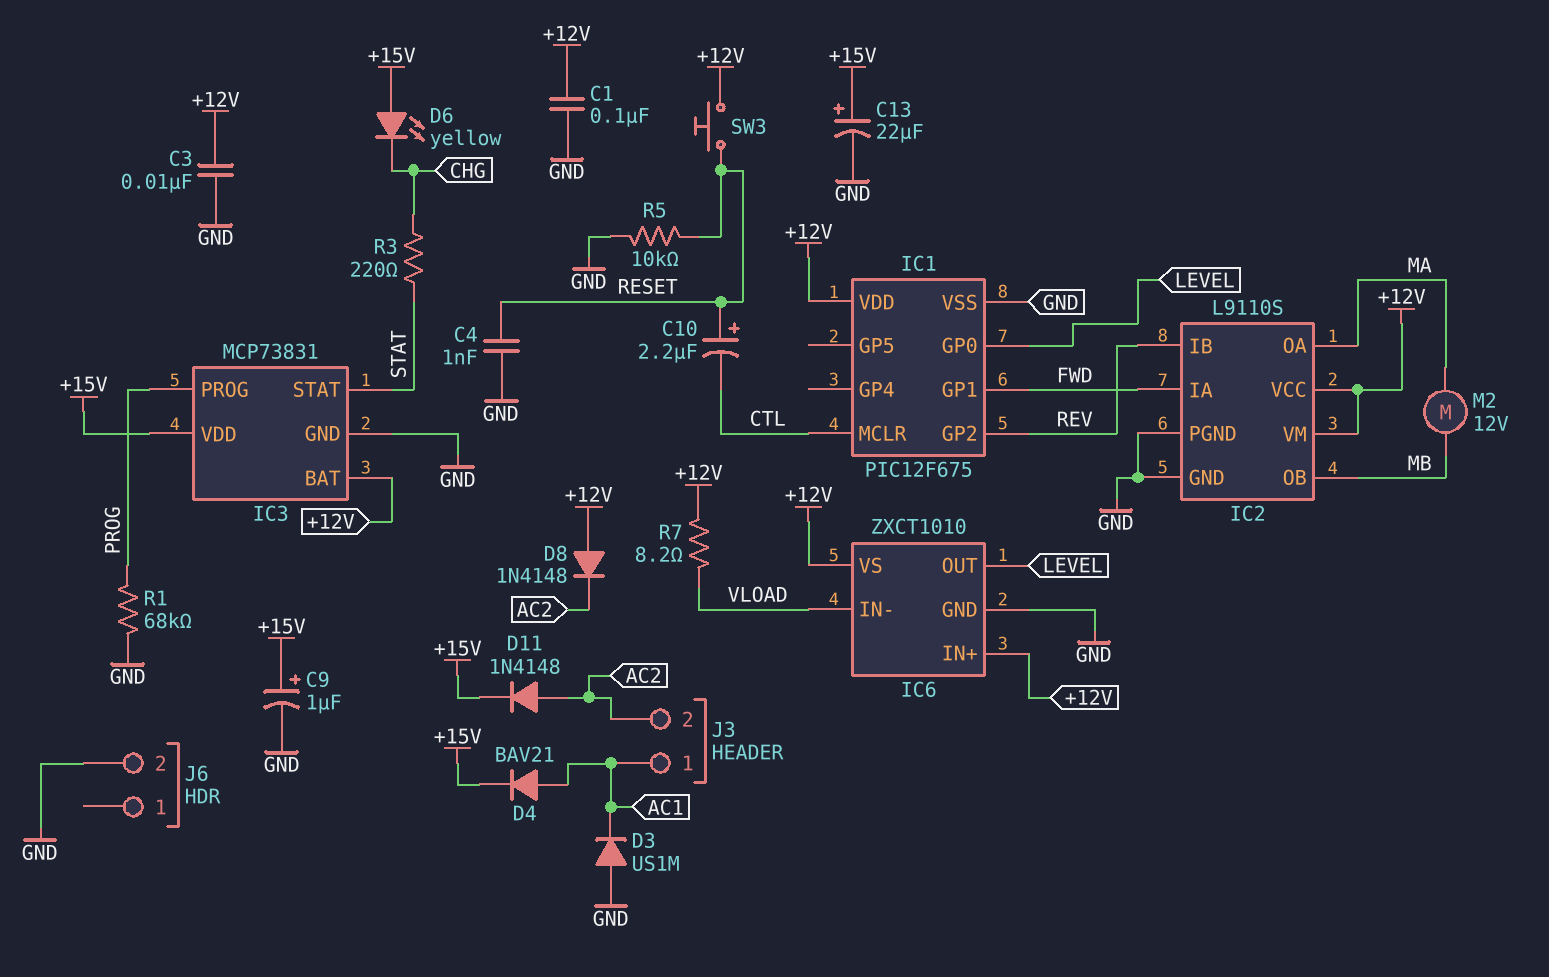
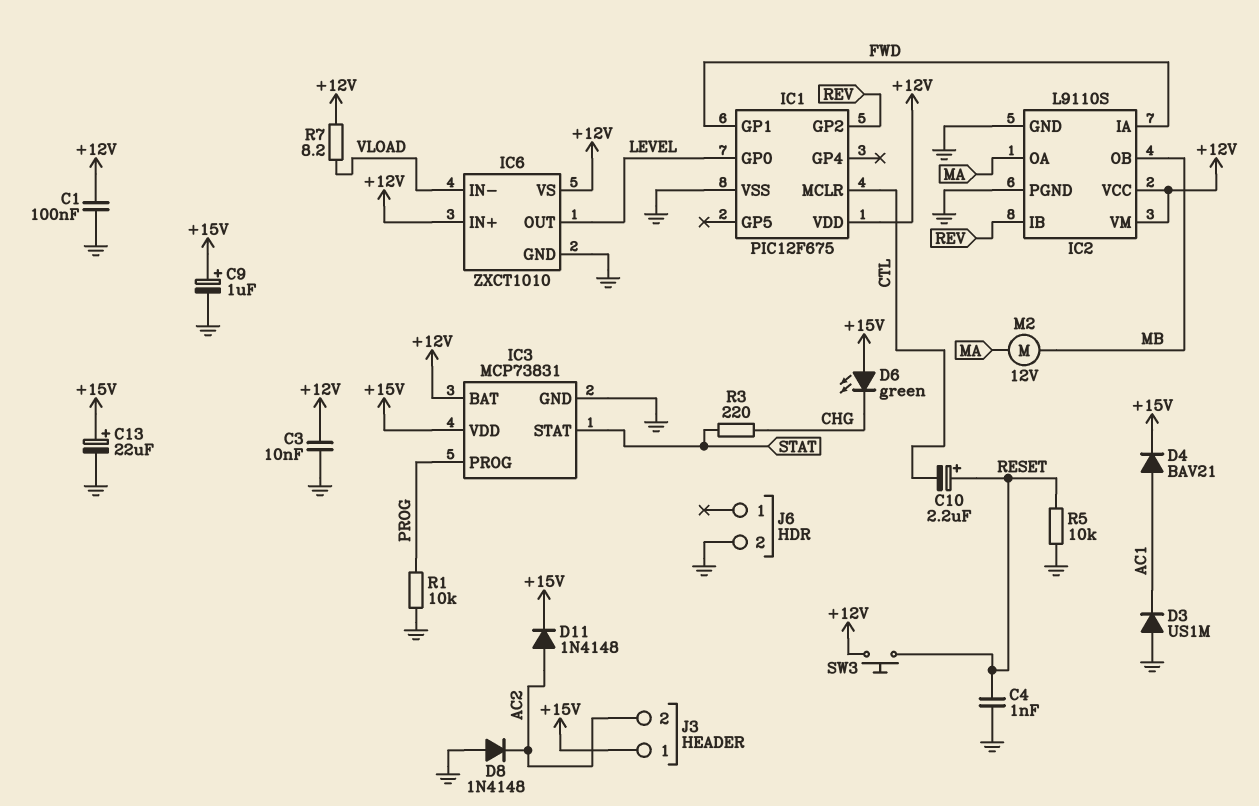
D6: LED yellow (A +15V, K CHG) -> LED green (A +15V, K CHG)
D8: diode 1N4148 (A +12V, K AC2) -> diode 1N4148 (A GND, K AC2)
J3 pin 1: AC1 -> +15V
R1: 68k (GND, PROG) -> 10k (GND, PROG)

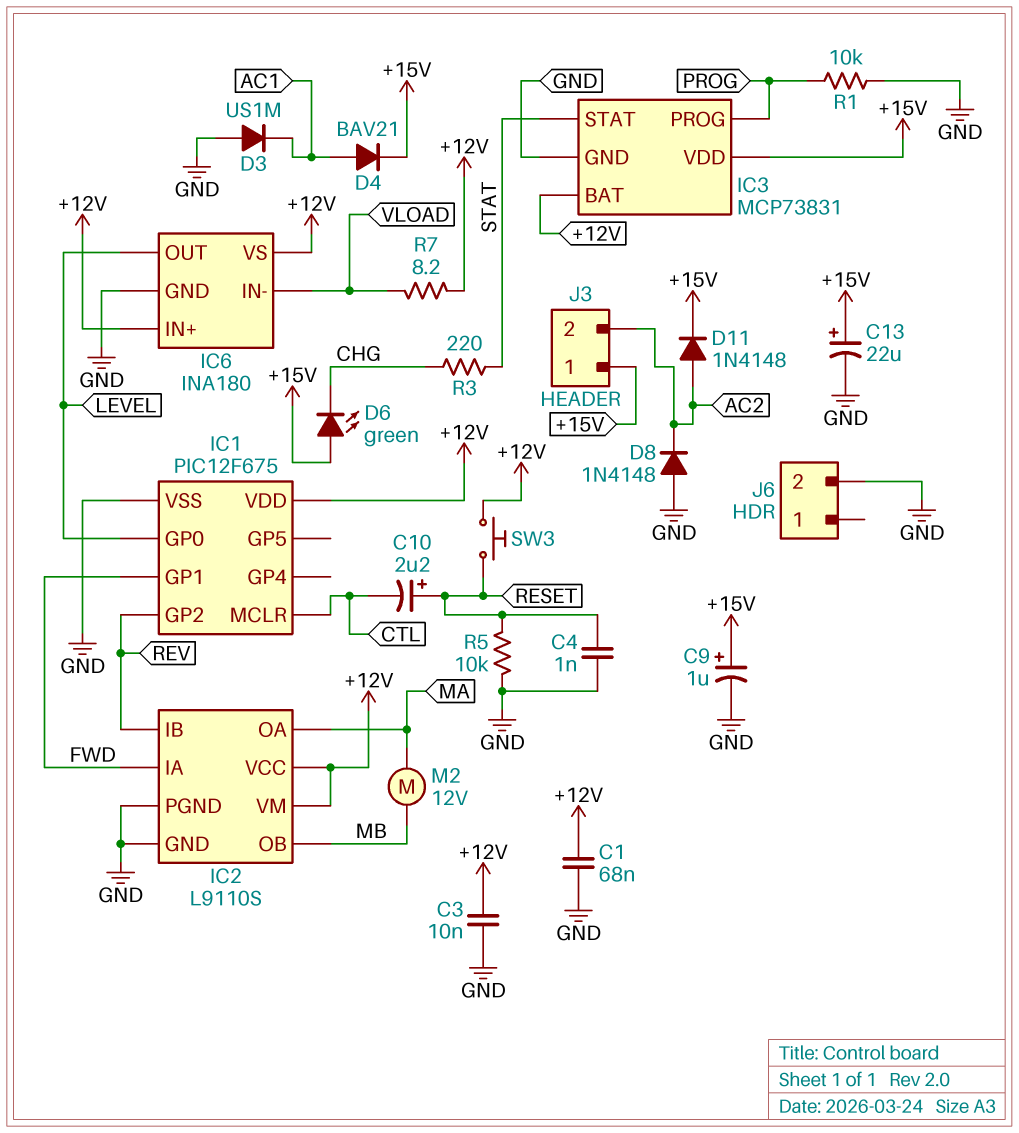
C1: 100nF (+12V, GND) -> 68nF (+12V, GND)
IC6: ZXCT1010 -> INA180

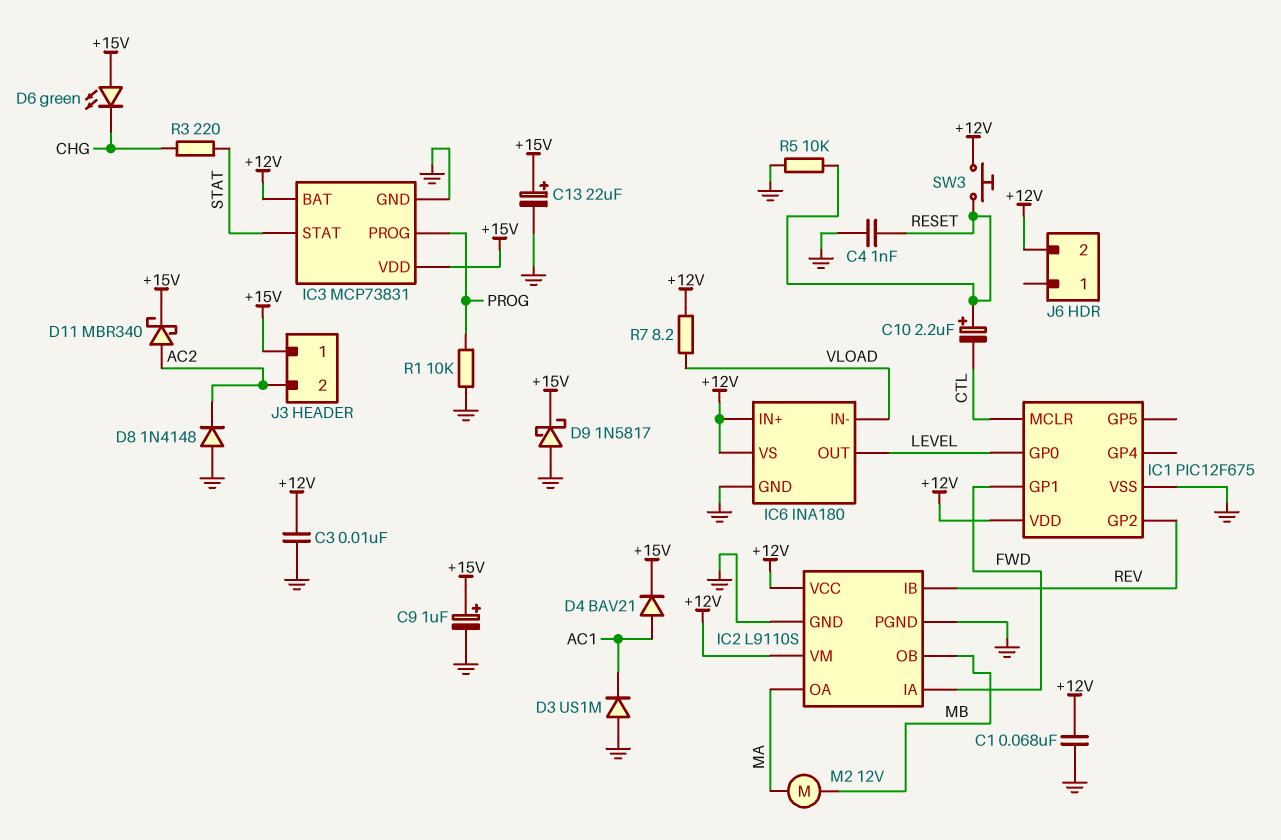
D9: none -> schottky 1N5817 (A GND, K +15V)
D11: diode 1N4148 (A AC2, K +15V) -> schottky MBR340 (A AC2, K +15V)
J6 pin 2: GND -> +12V

